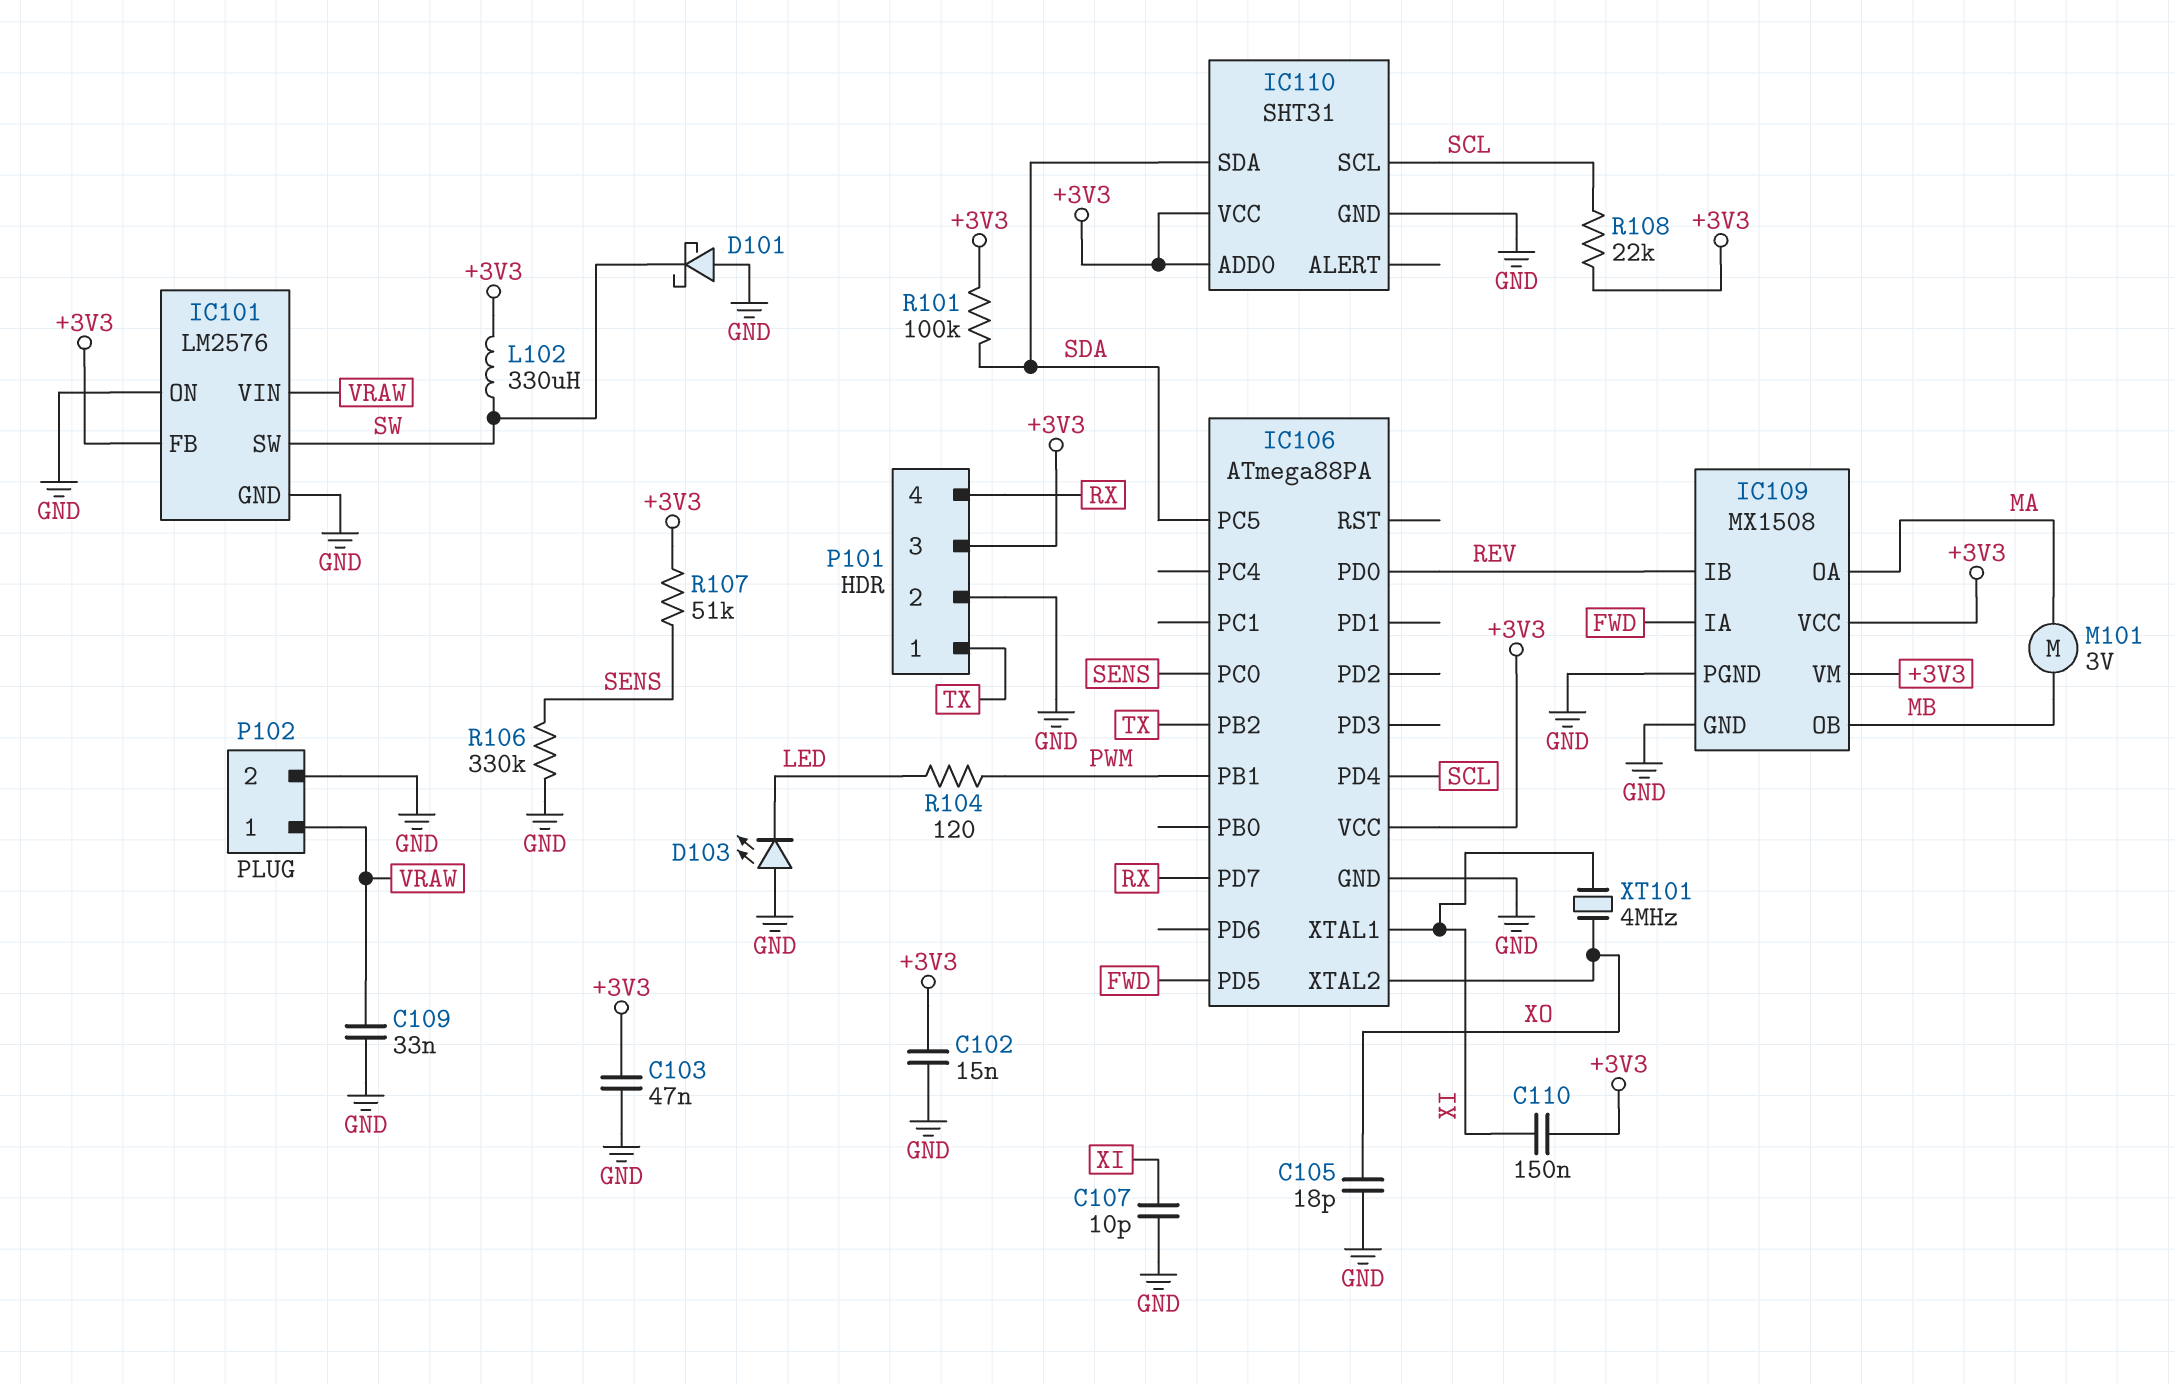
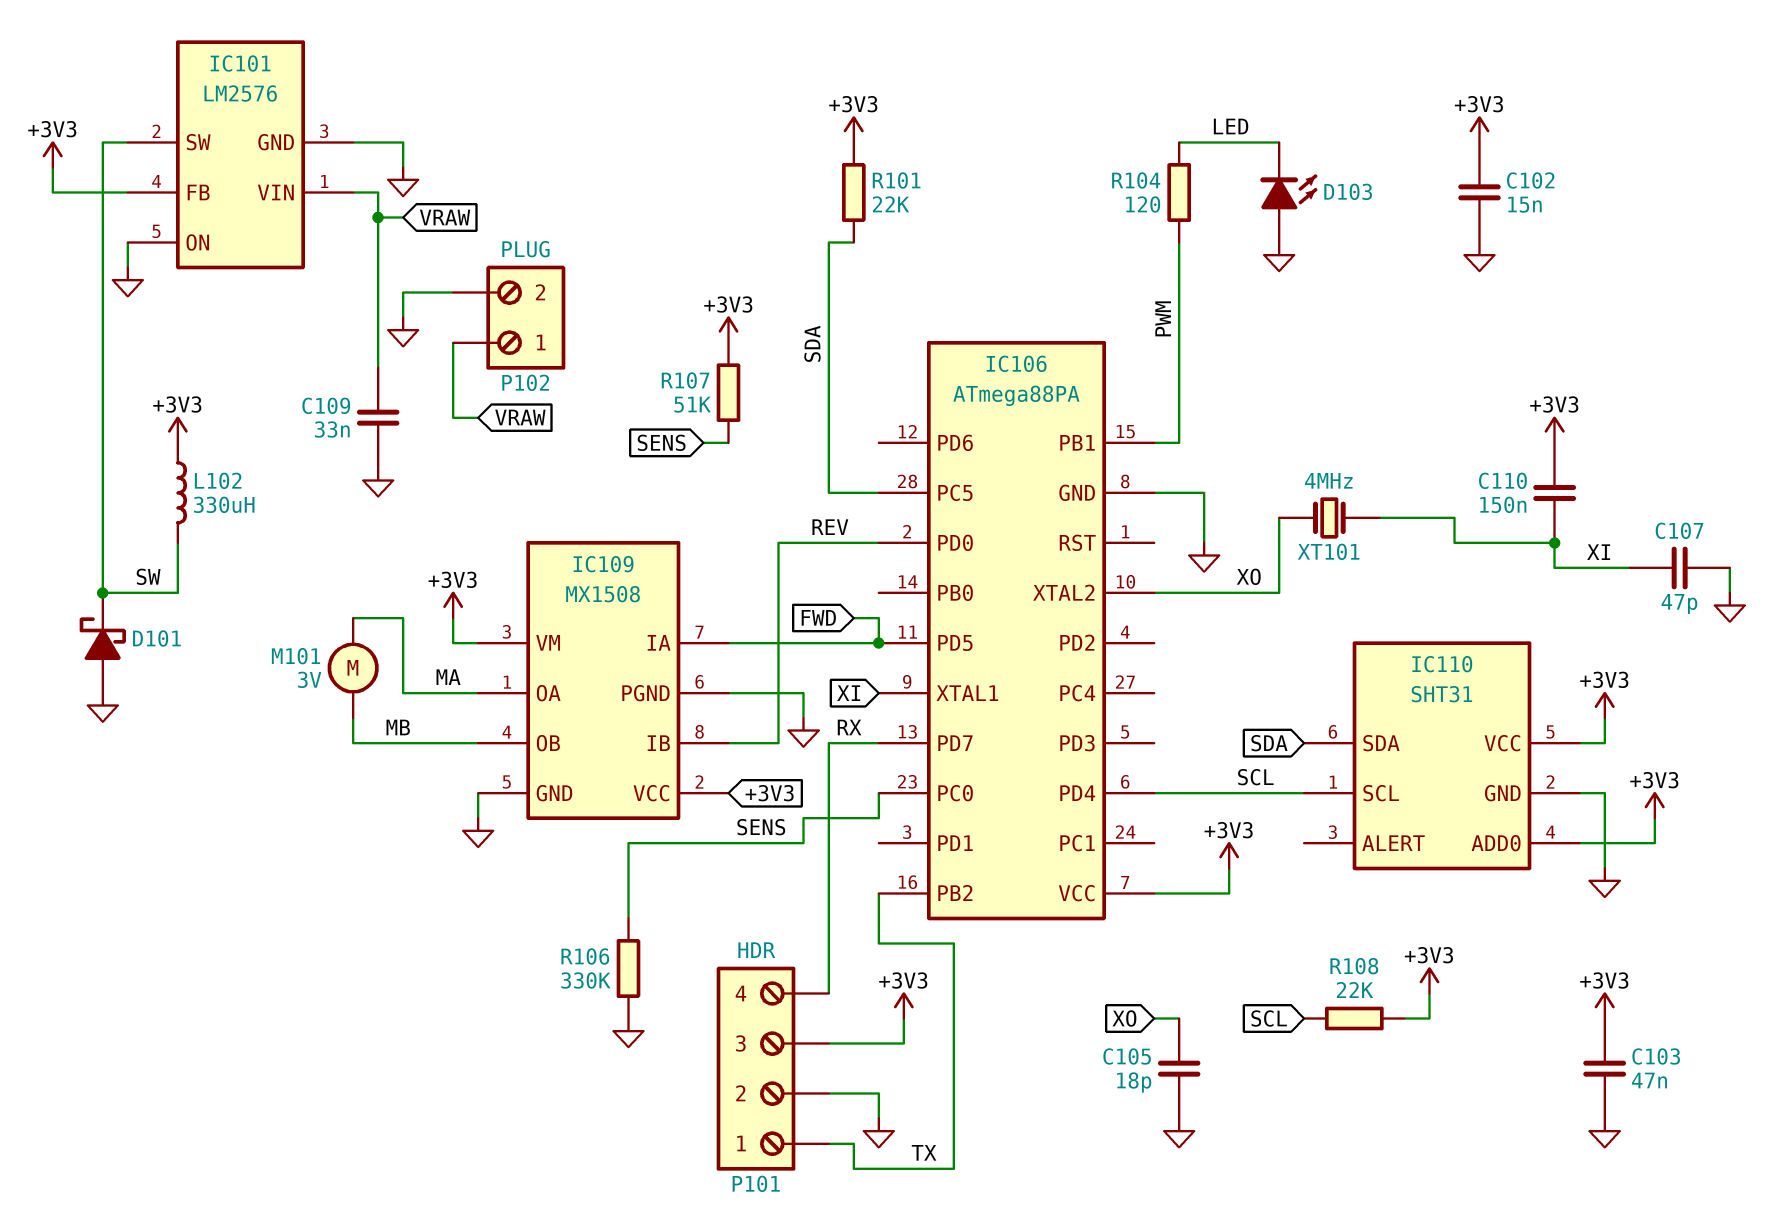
C107: 10pF (GND, XI) -> 47pF (GND, XI)
R101: 100k (+3V3, SDA) -> 22k (+3V3, SDA)

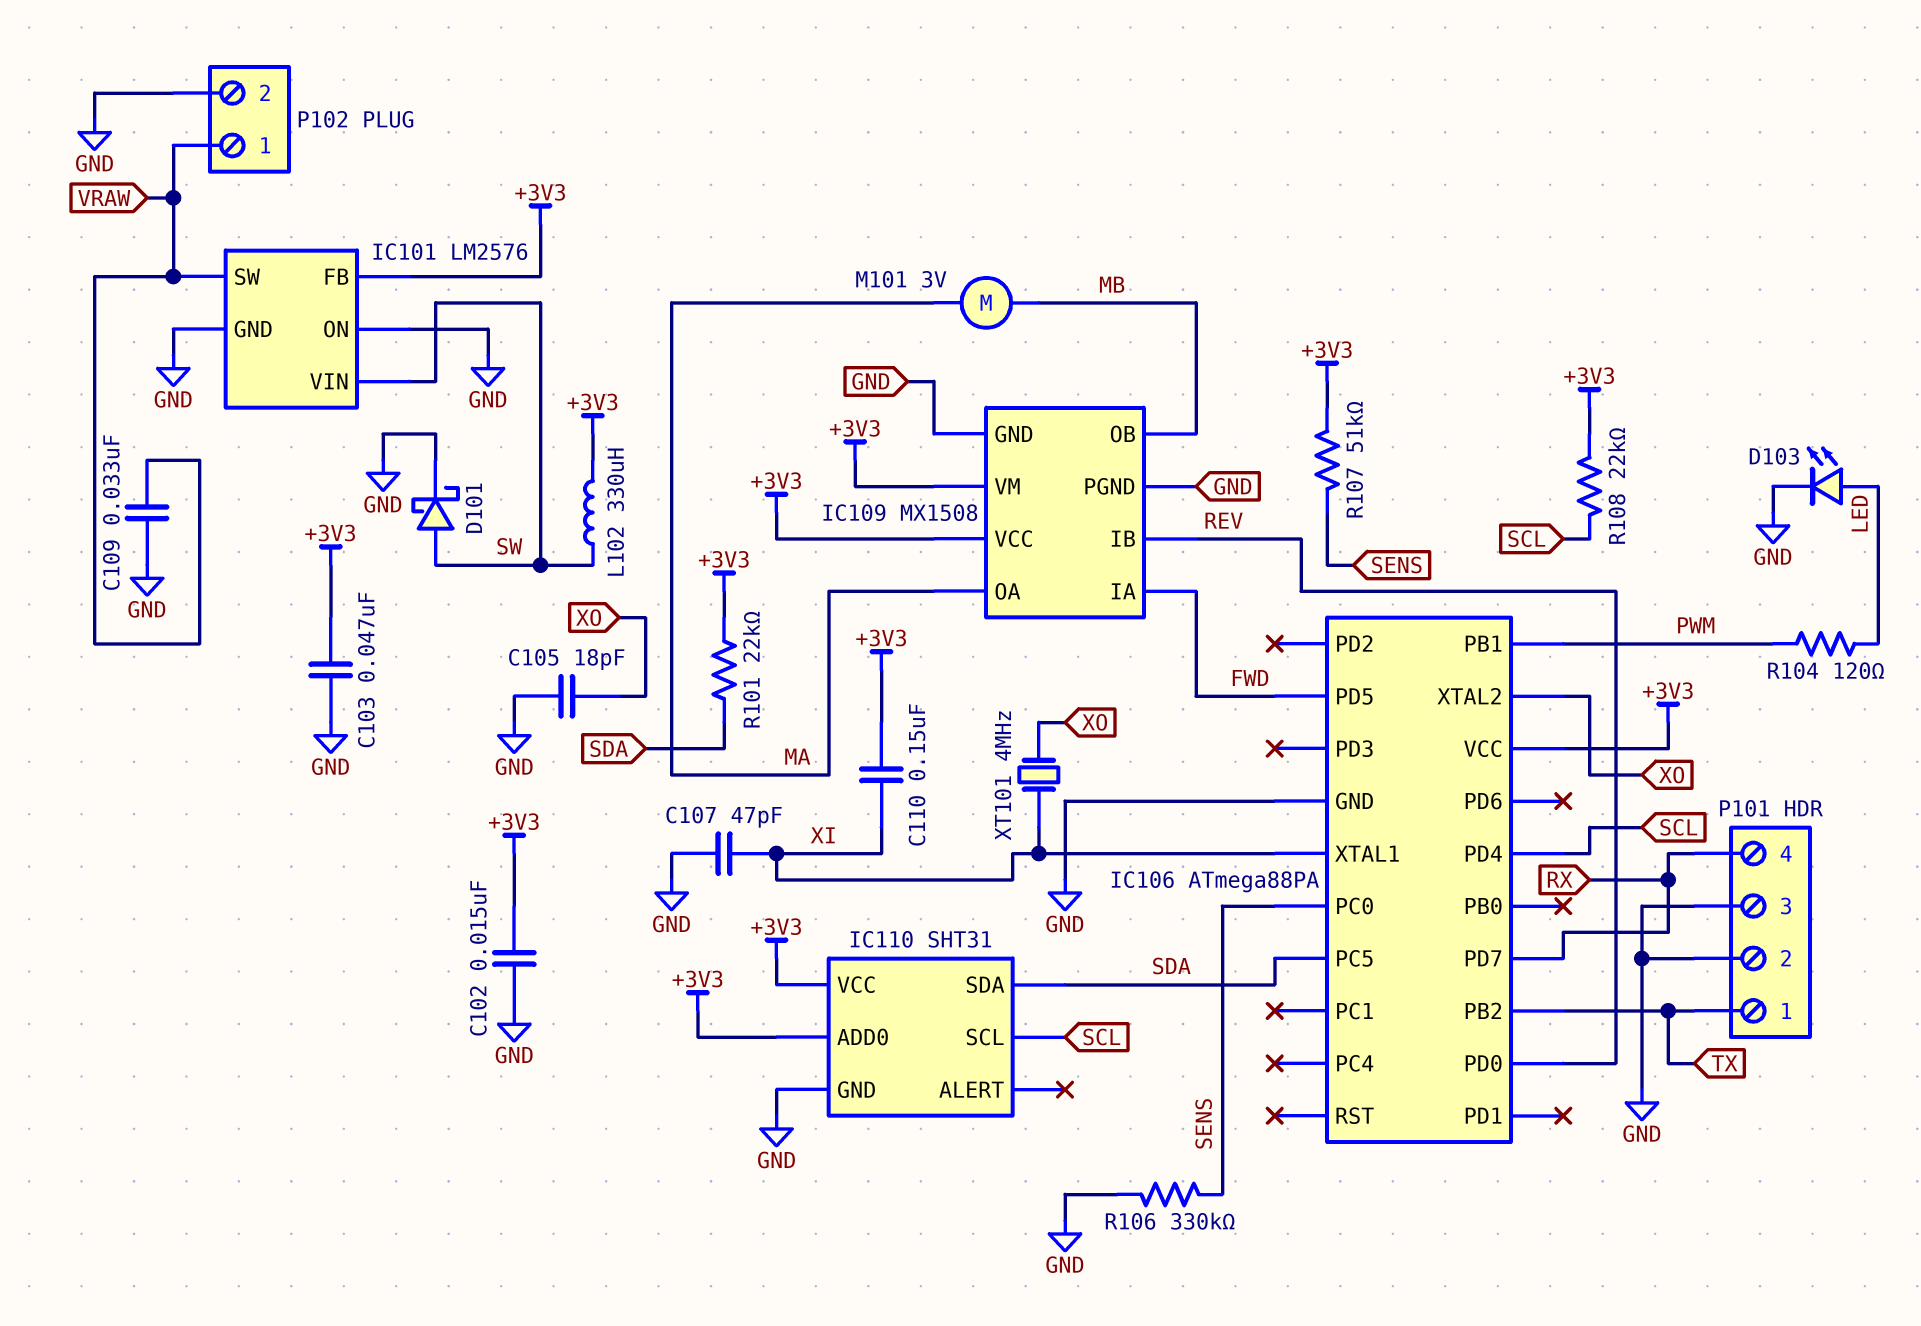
D101: schottky (A GND, K SW) -> schottky (A SW, K GND)
D103: LED (A GND, K LED) -> LED (A LED, K GND)
IC101 pin SW: SW -> VRAW
IC101 pin VIN: VRAW -> SW
P101 pin 3: +3V3 -> GND

